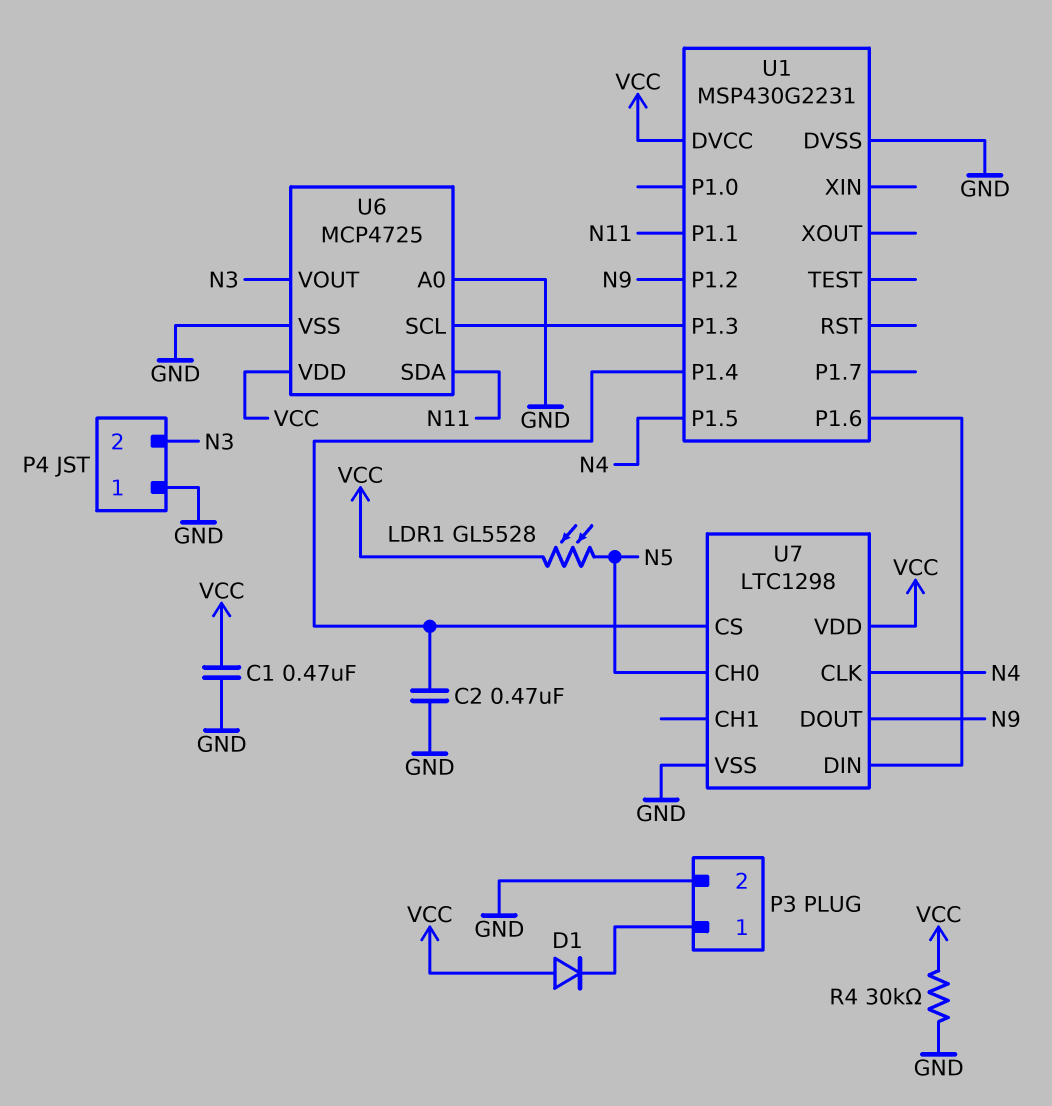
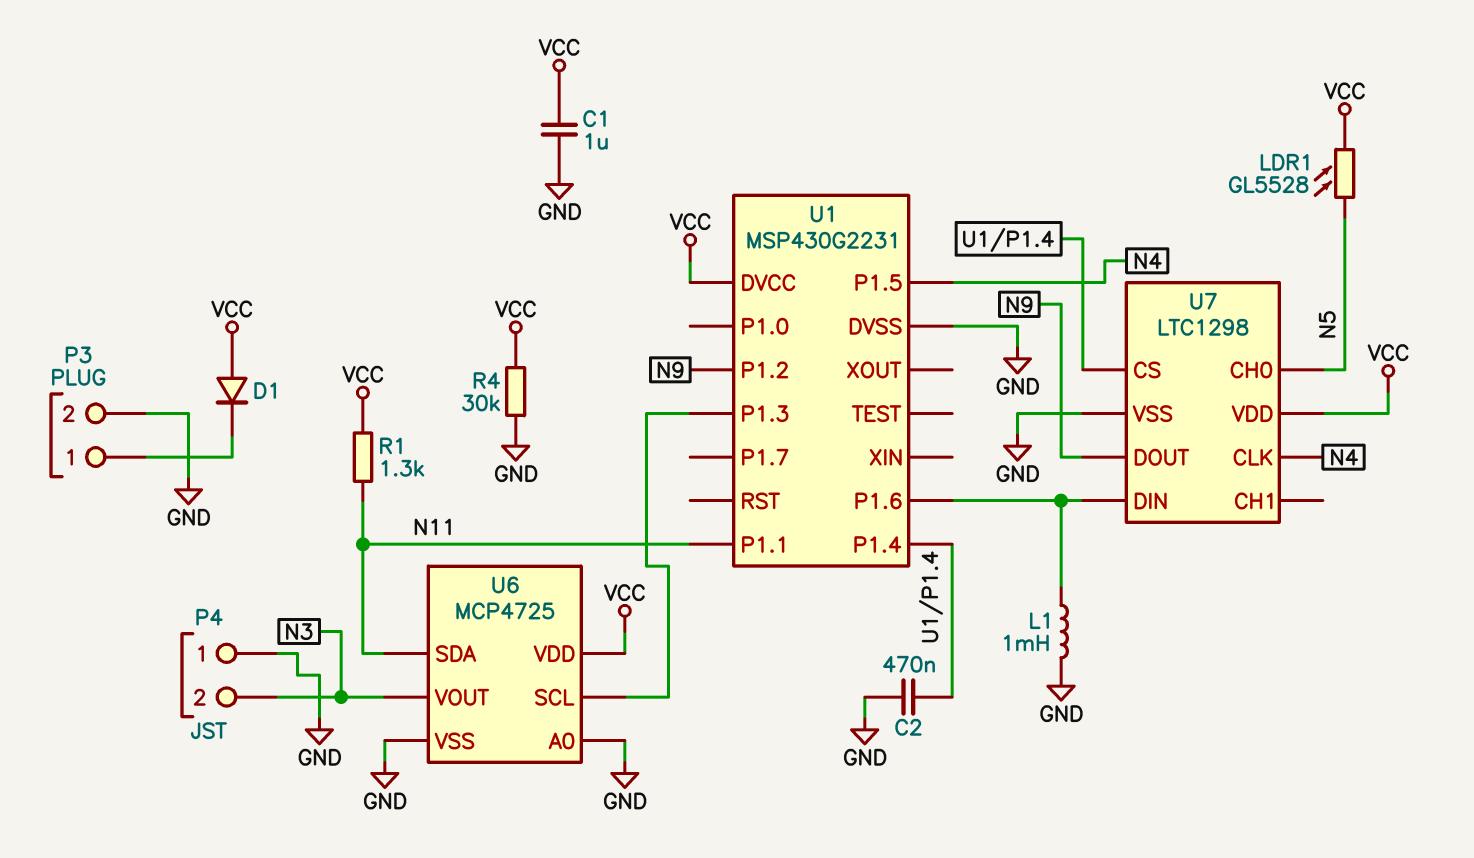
C1: 470nF (GND, VCC) -> 1uF (GND, VCC)
L1: none -> 1mH (GND, U1/P1.6)
R1: none -> 1.3k (N11, VCC)

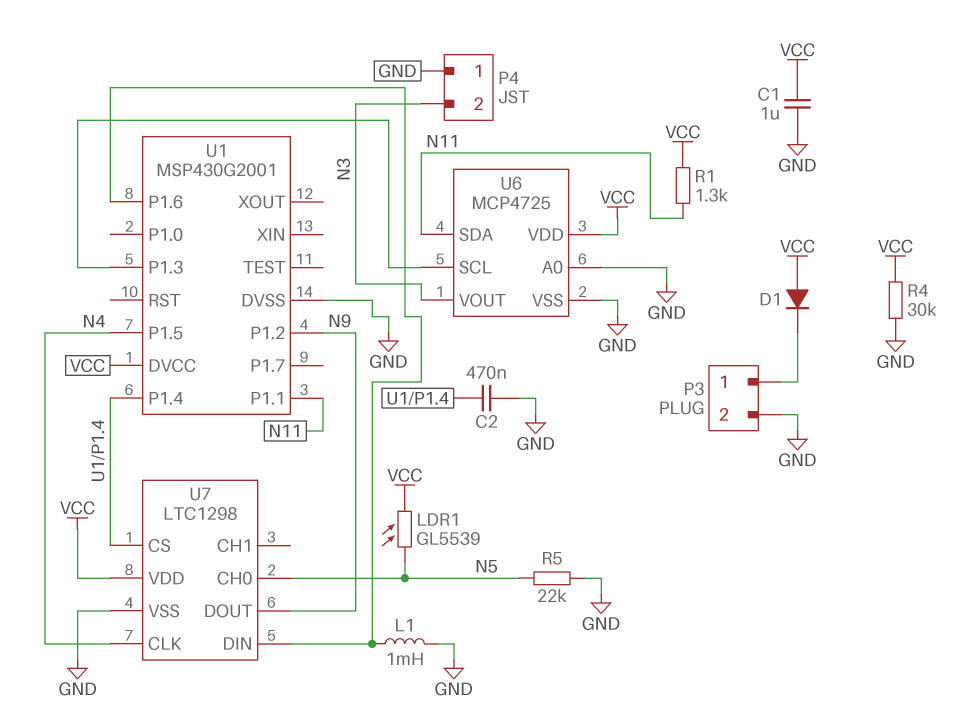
LDR1: GL5528 (N5, VCC) -> GL5539 (N5, VCC)
R5: none -> 22k (GND, N5)
U1: MSP430G2231 -> MSP430G2001

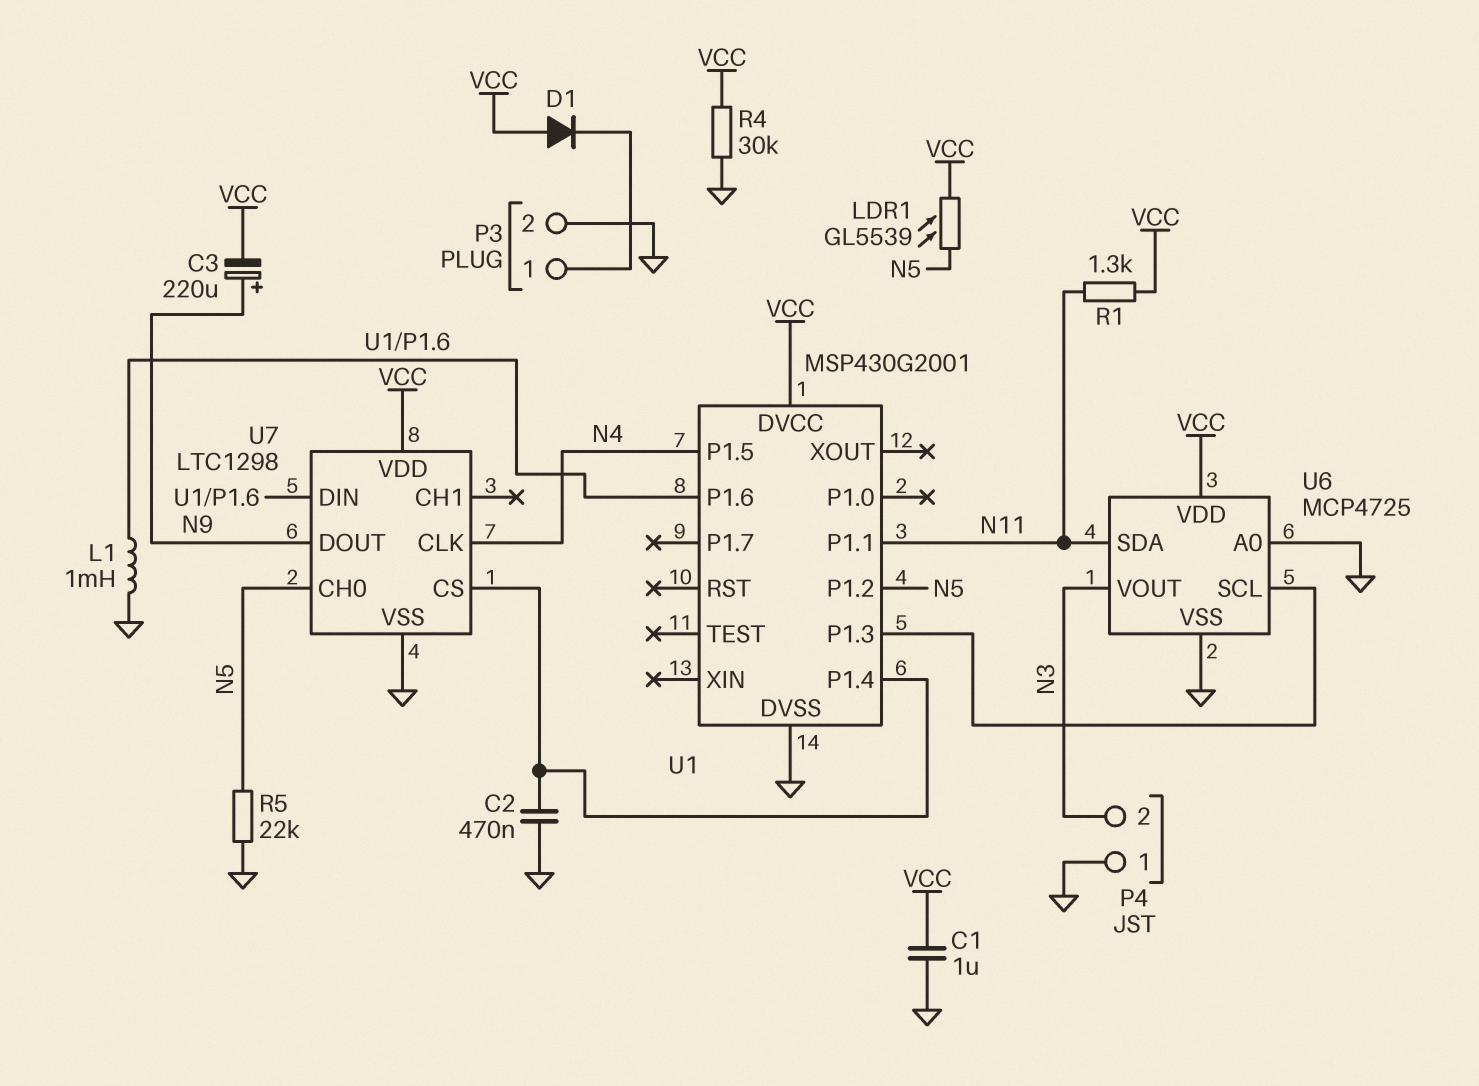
C3: none -> 220uF (plus N9, minus VCC)
U1 pin P1.2: N9 -> N5

